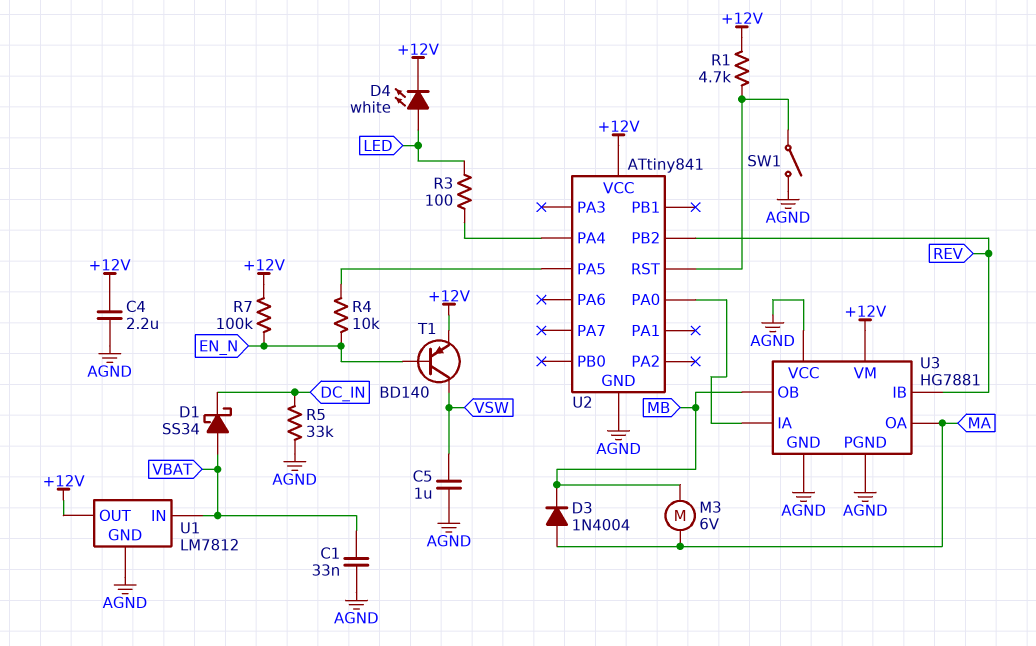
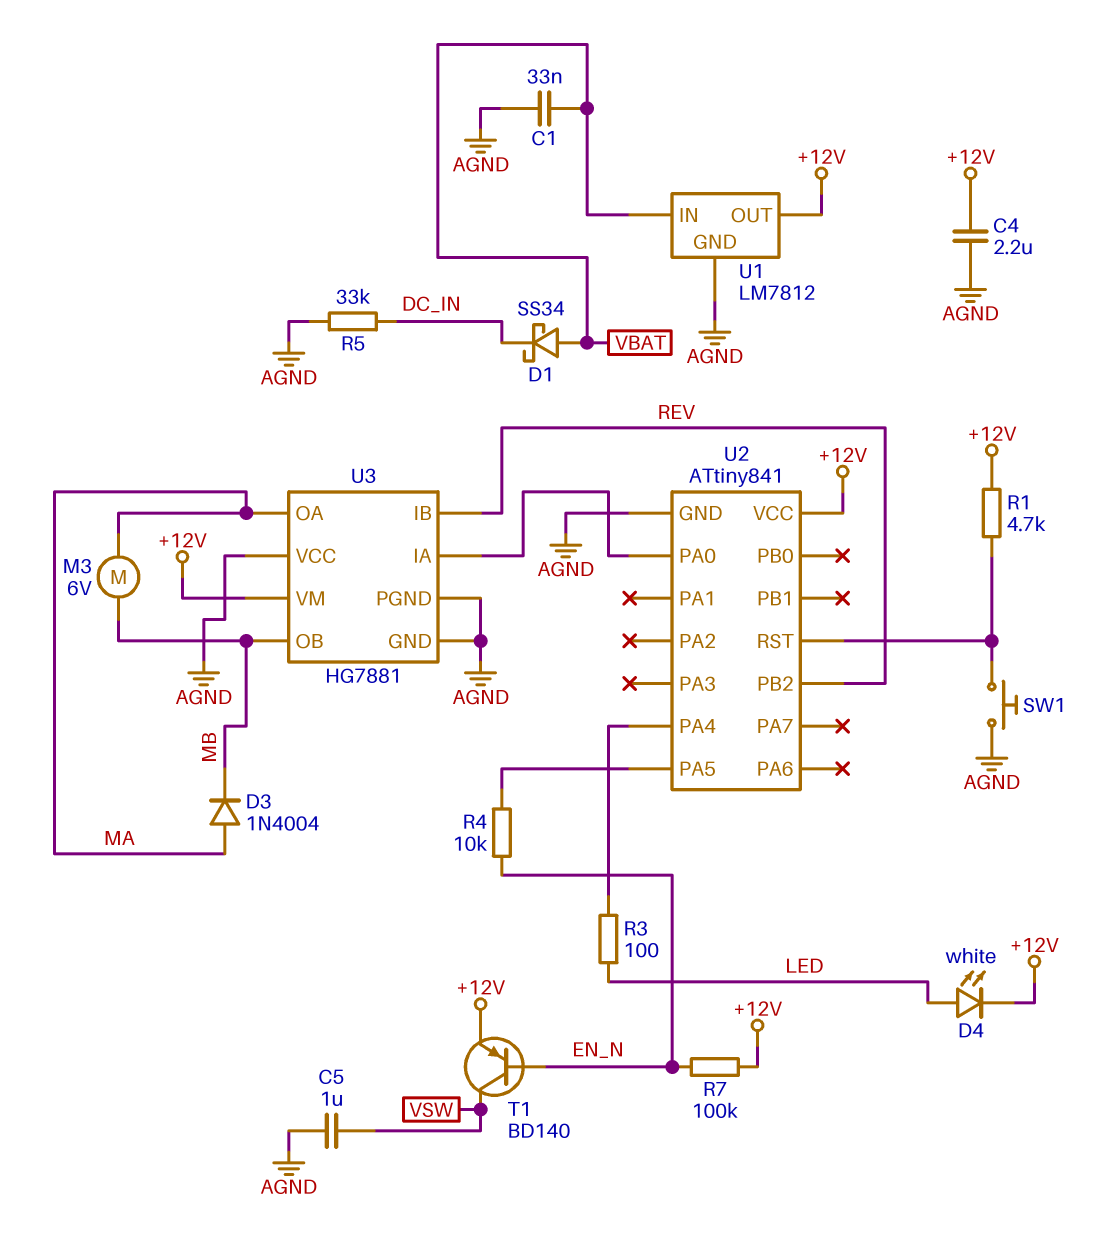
SW1: switch (AGND, U2/RST) -> button (AGND, U2/RST)

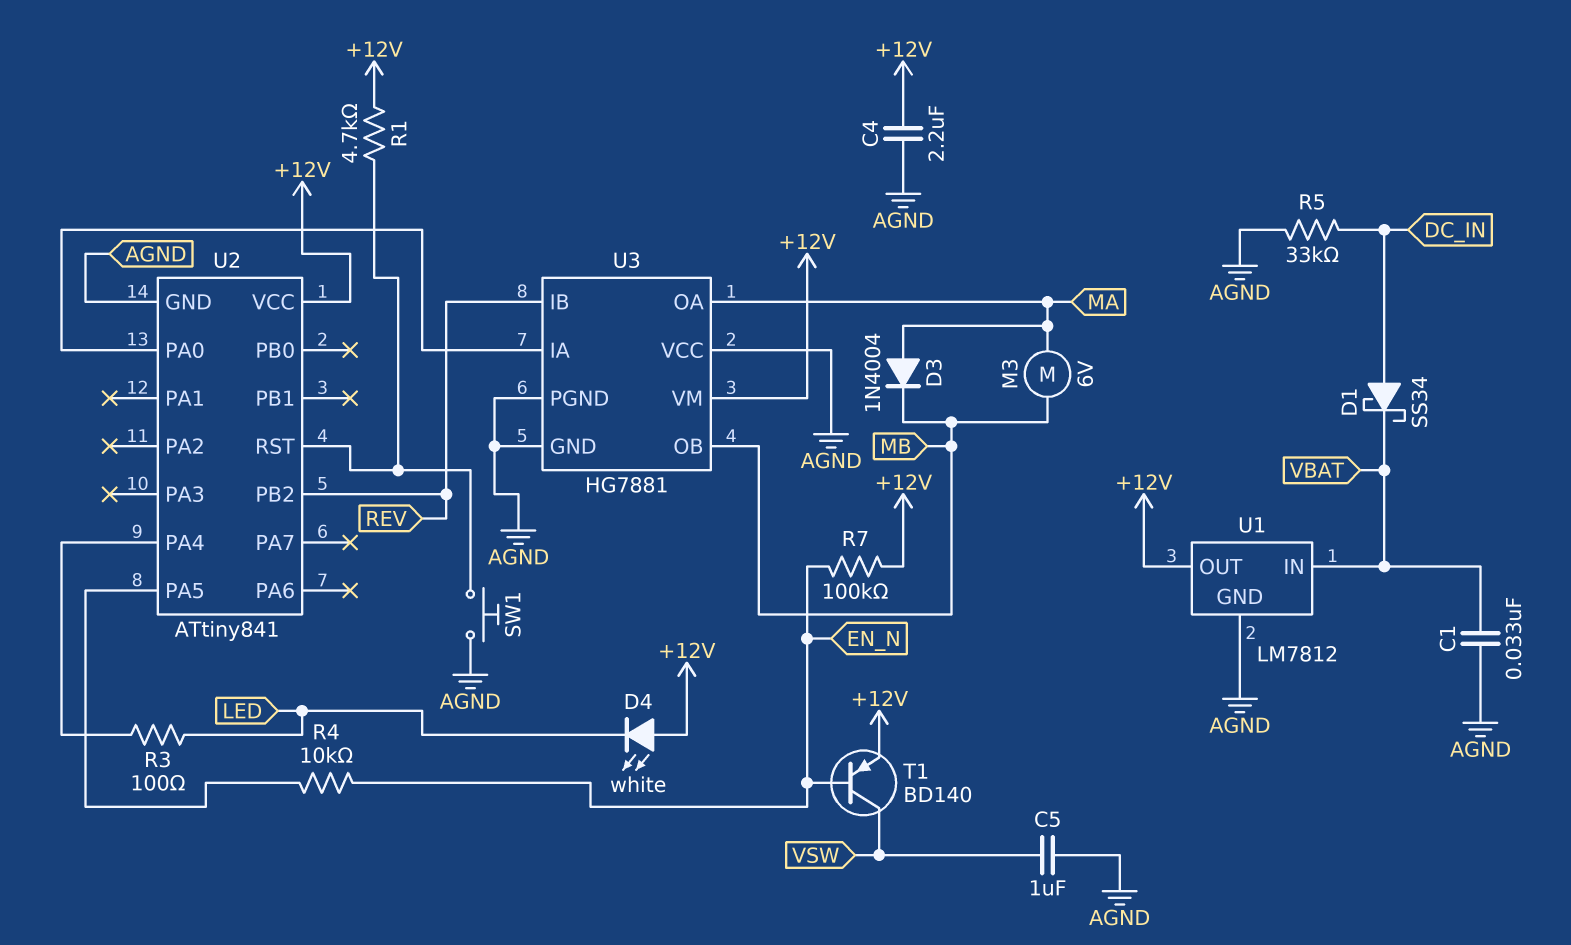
D1: schottky SS34 (A VBAT, K DC_IN) -> schottky SS34 (A DC_IN, K VBAT)
D4: LED white (A LED, K +12V) -> LED white (A +12V, K LED)

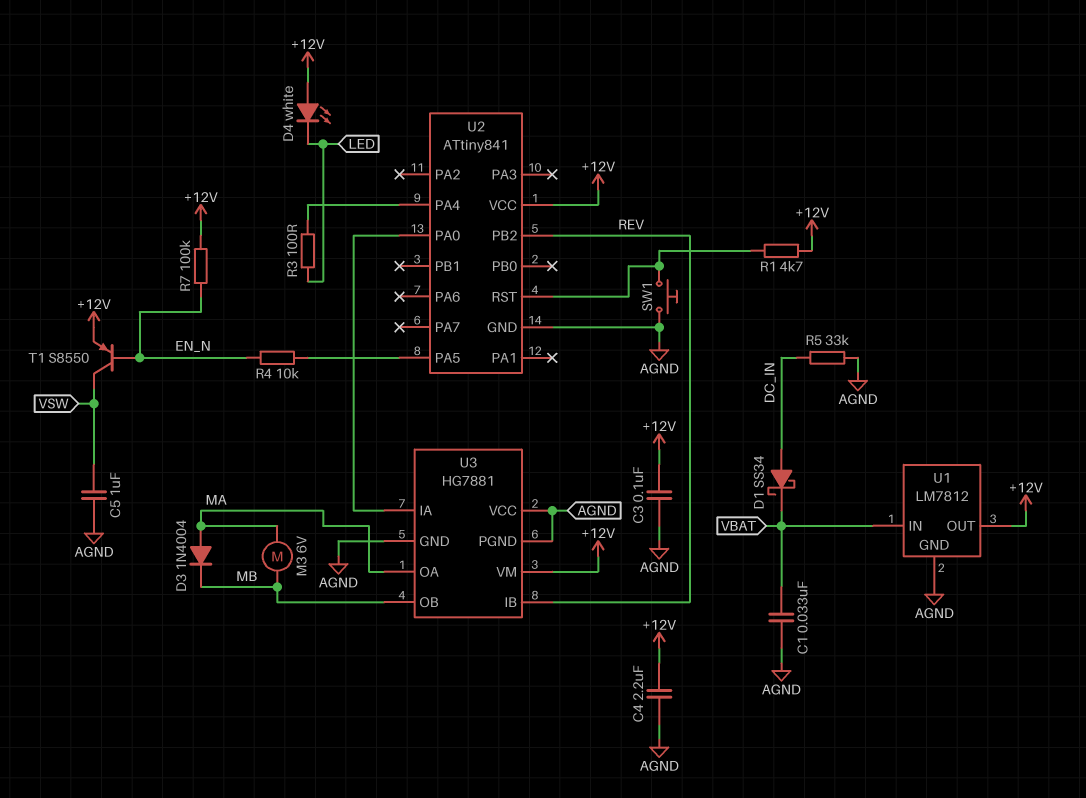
C3: none -> 100nF (+12V, AGND)
T1: PNP BD140 (B EN_N, C VSW, E +12V) -> PNP S8550 (B EN_N, C VSW, E +12V)

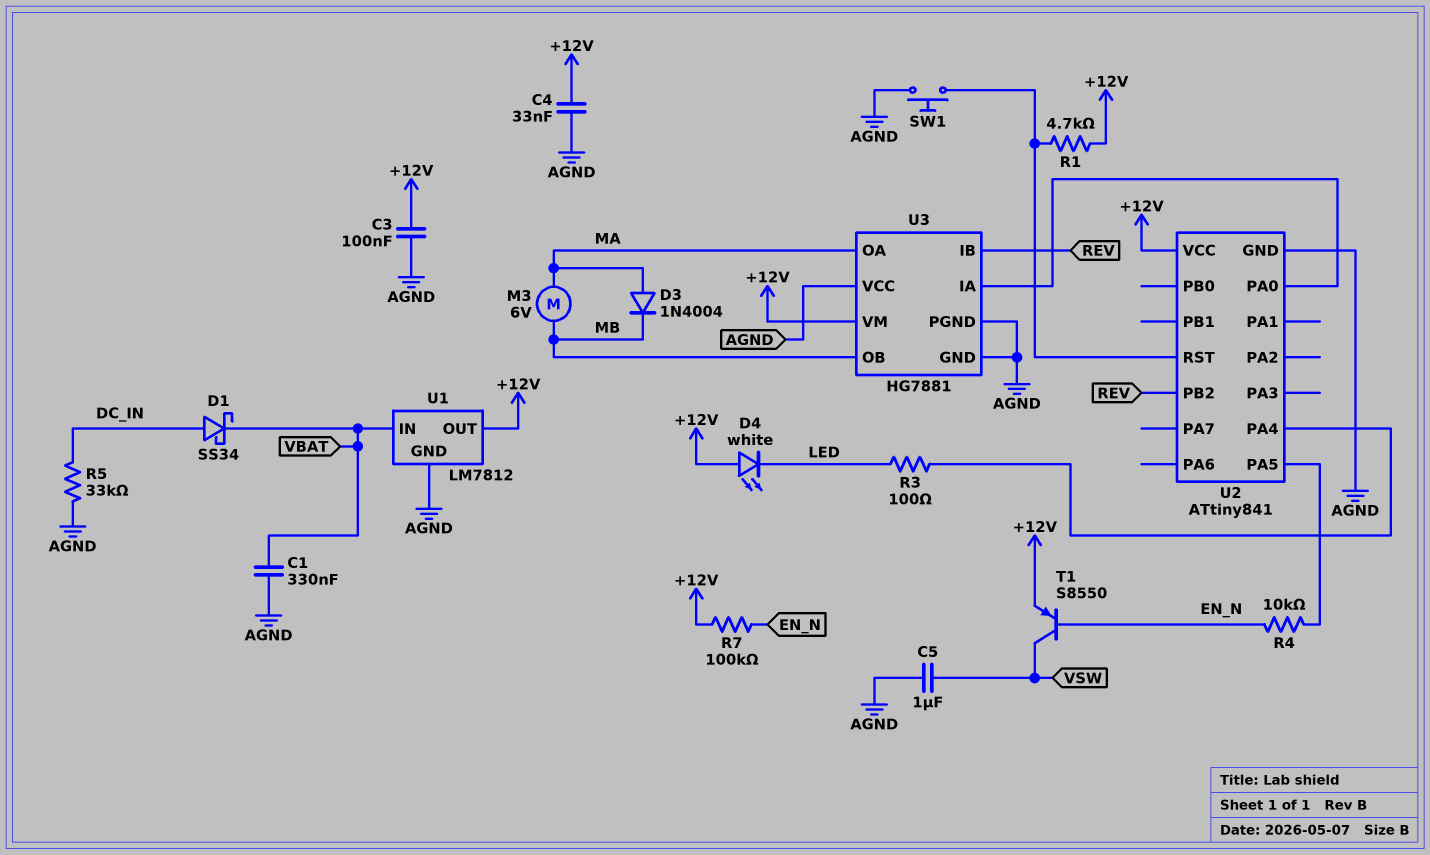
C1: 33nF (AGND, VBAT) -> 330nF (AGND, VBAT)
C4: 2.2uF (+12V, AGND) -> 33nF (+12V, AGND)

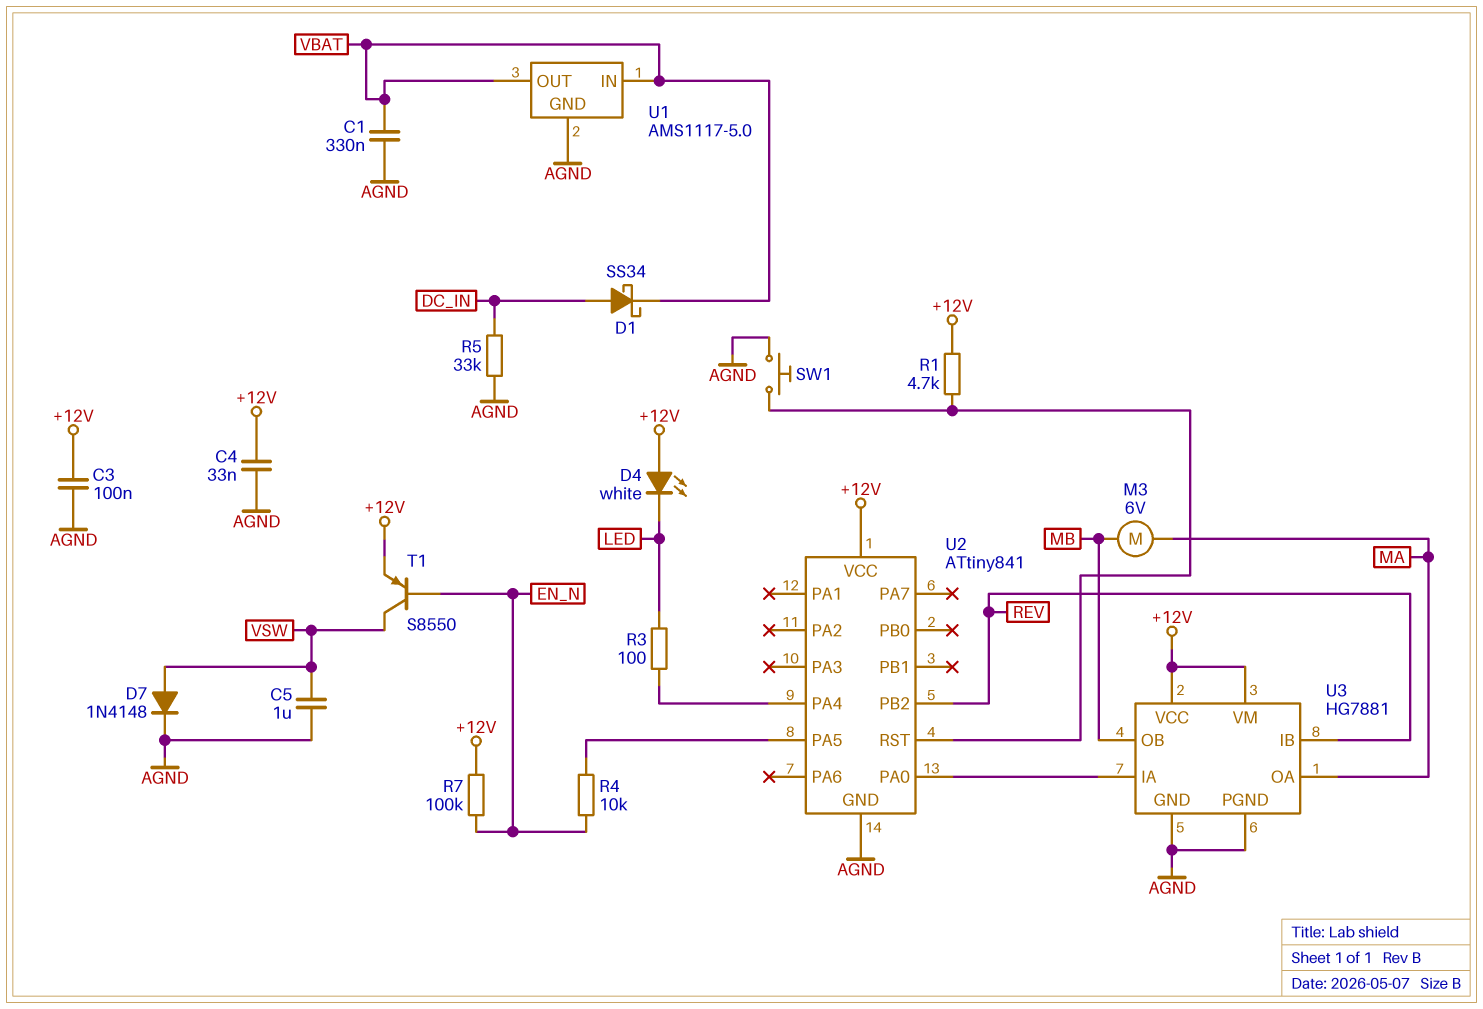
D3: diode 1N4004 (A MA, K MB) -> none
D7: none -> diode 1N4148 (A VSW, K AGND)
U1: LM7812 -> AMS1117-5.0
U1 pin OUT: +12V -> VBAT
U3 pin VCC: AGND -> +12V

